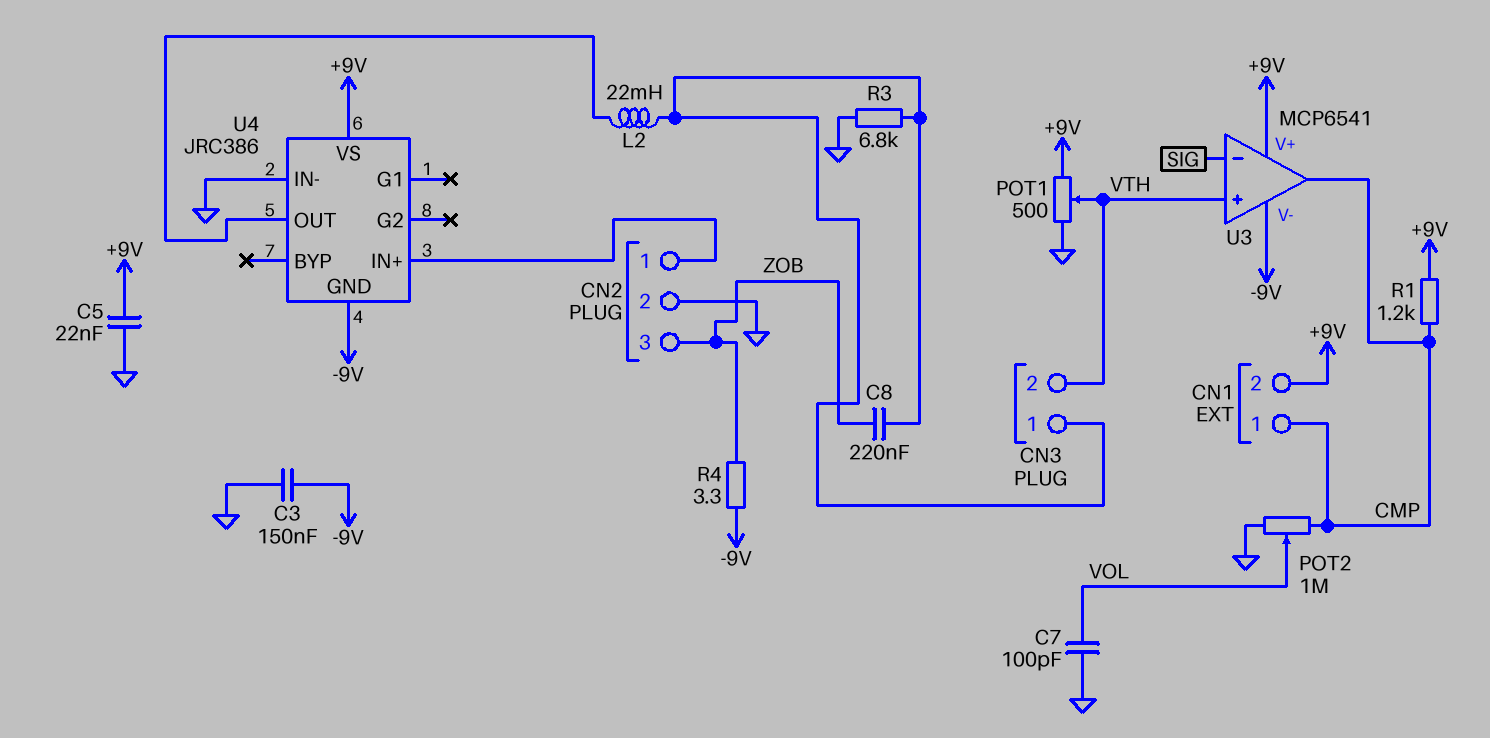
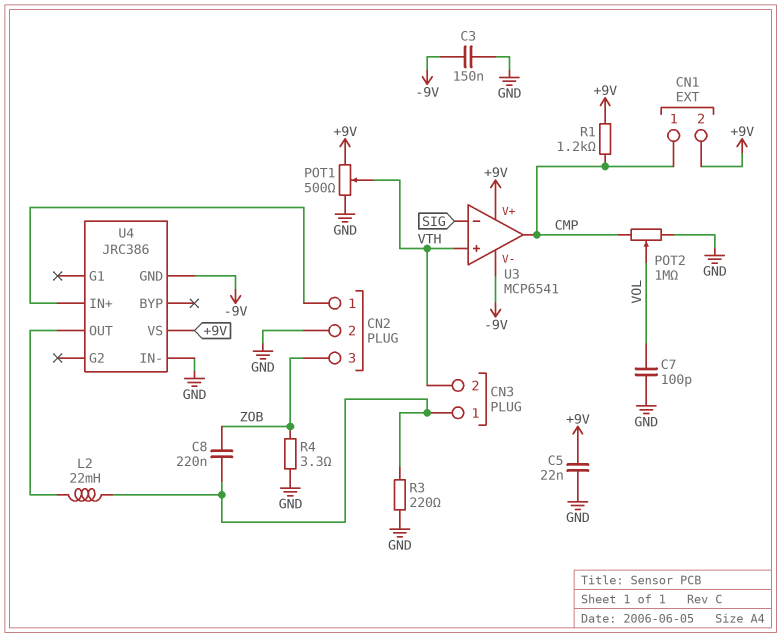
R3: 6.8k (CN3/1, GND) -> 220 (CN3/1, GND)
R4: 3.3 (-9V, ZOB) -> 3.3 (GND, ZOB)

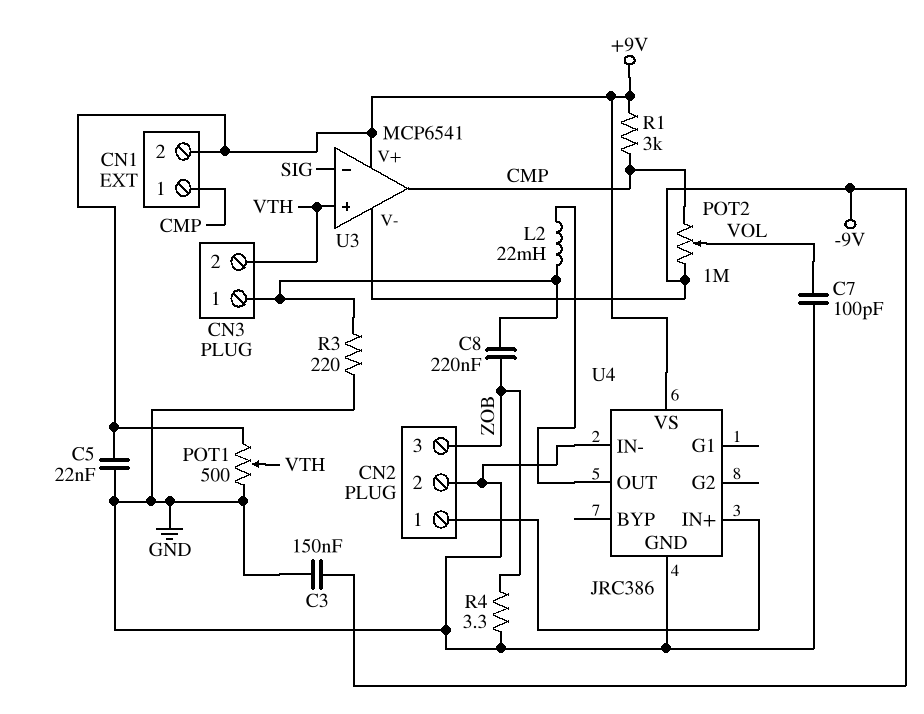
POT2: 1M (CMP, GND, wiper VOL) -> 1M (-9V, CMP, wiper VOL)
R1: 1.2k (+9V, CMP) -> 3k (+9V, CMP)
U4 pin GND: -9V -> GND

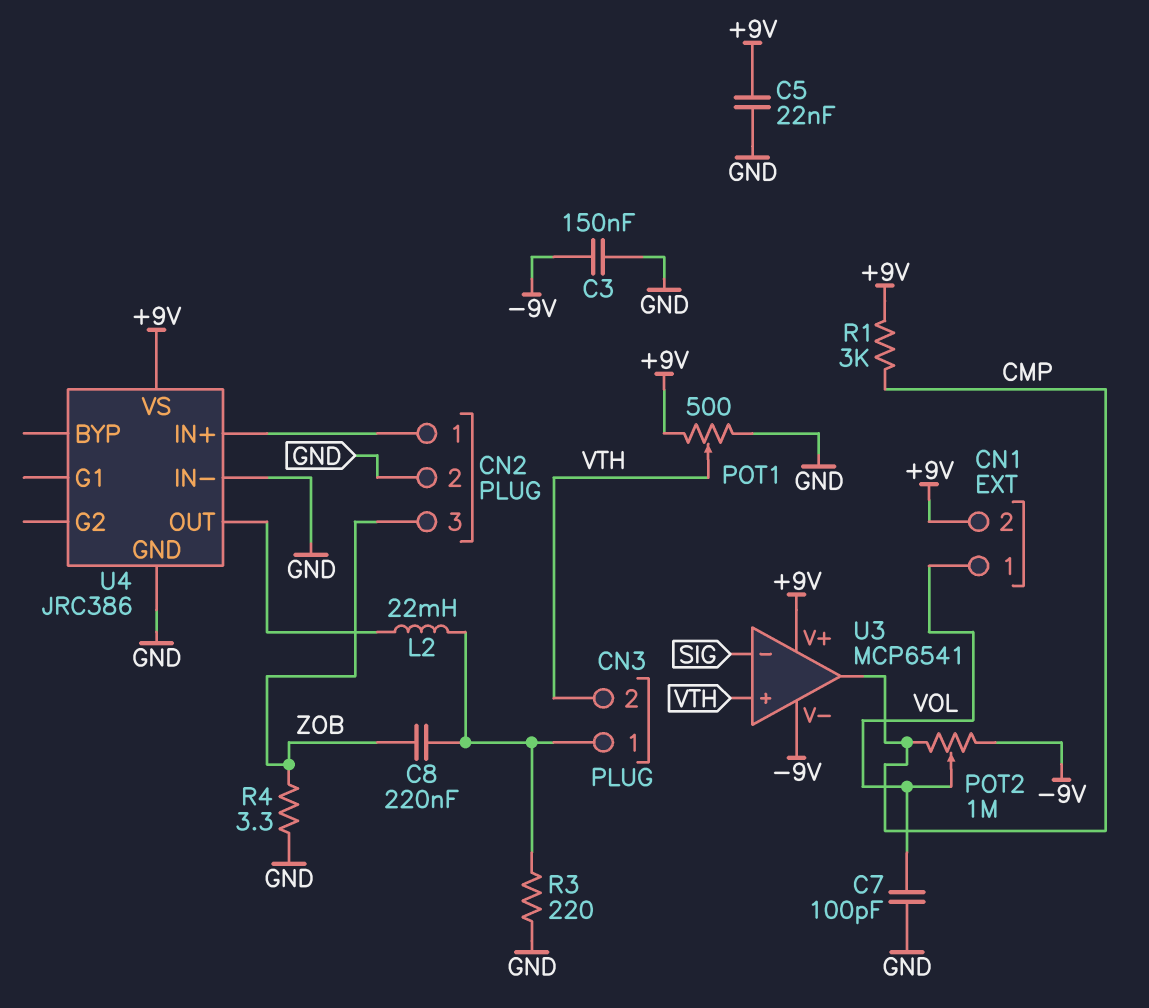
CN1 pin 1: CMP -> VOL

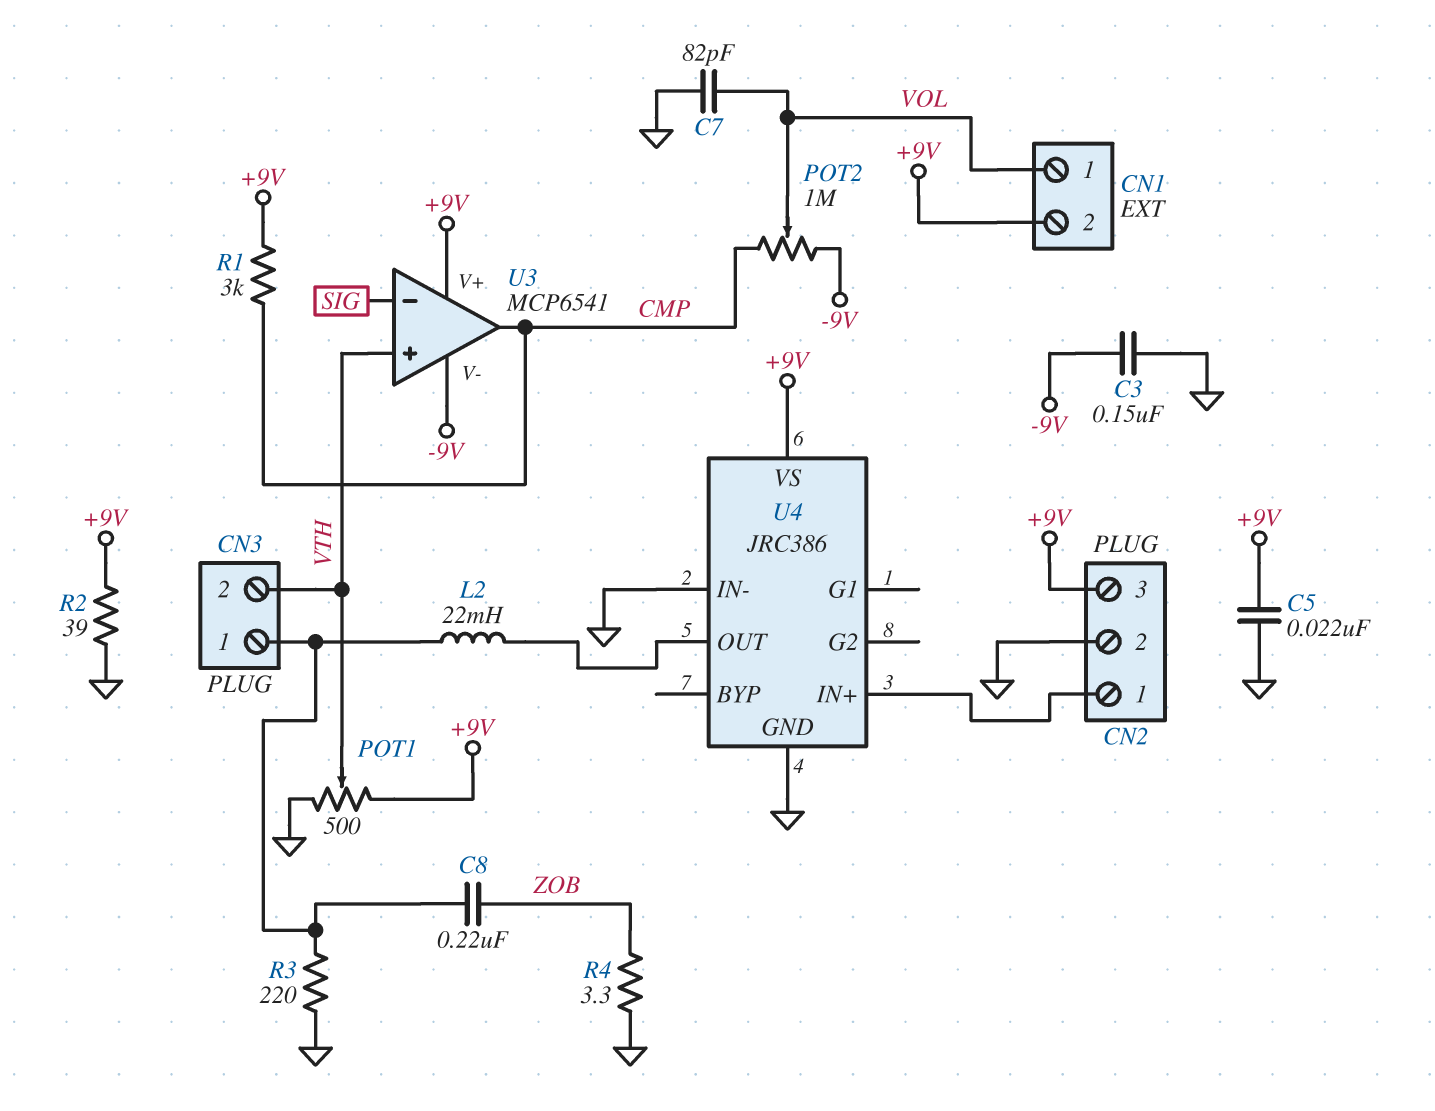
C7: 100pF (GND, VOL) -> 82pF (GND, VOL)
CN2 pin 3: ZOB -> +9V
R2: none -> 39 (+9V, GND)

